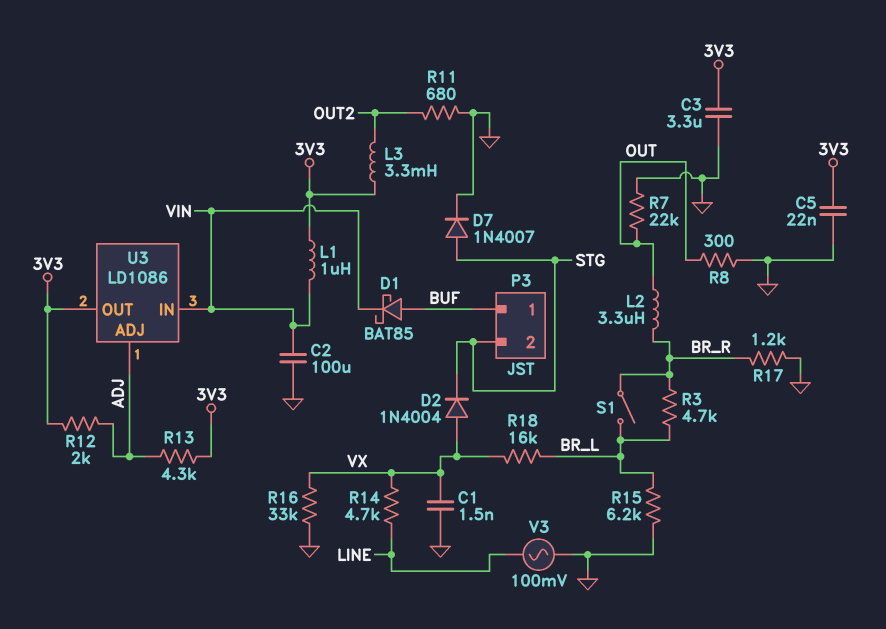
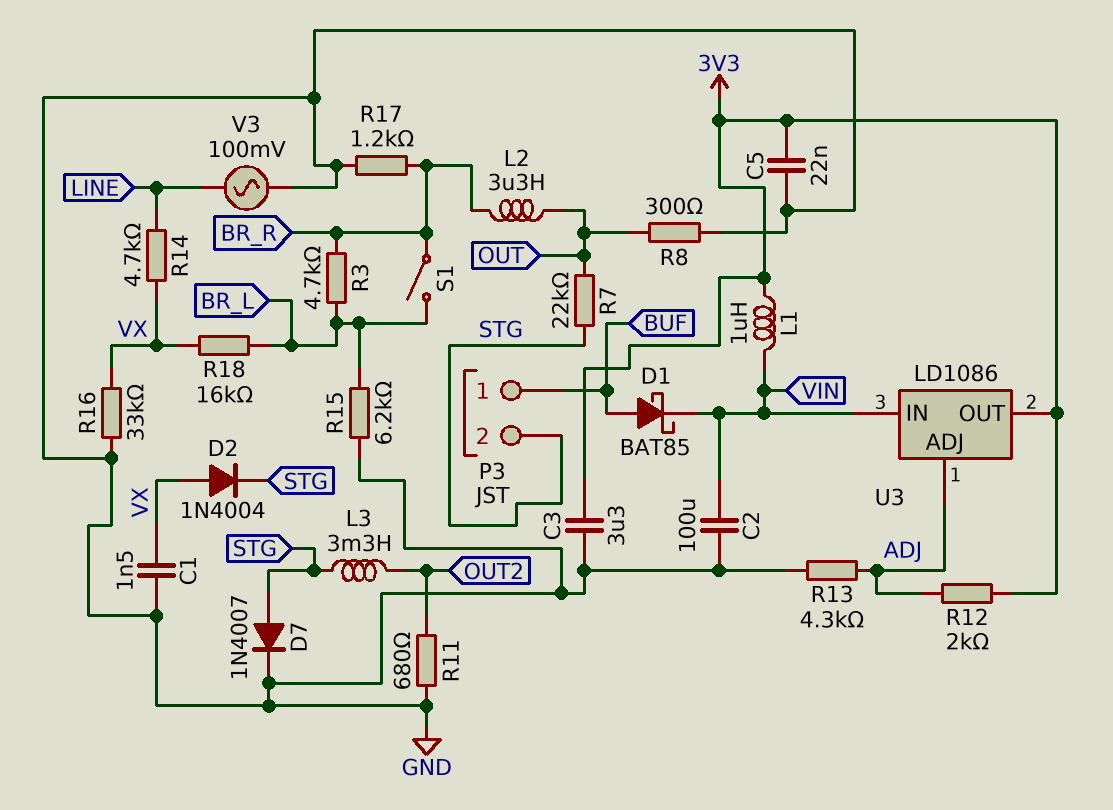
L3: 3.3mH (3V3, OUT2) -> 3.3mH (OUT2, STG)
R7: 22k (GND, OUT) -> 22k (OUT, STG)
R13: 4.3k (3V3, ADJ) -> 4.3k (ADJ, GND)

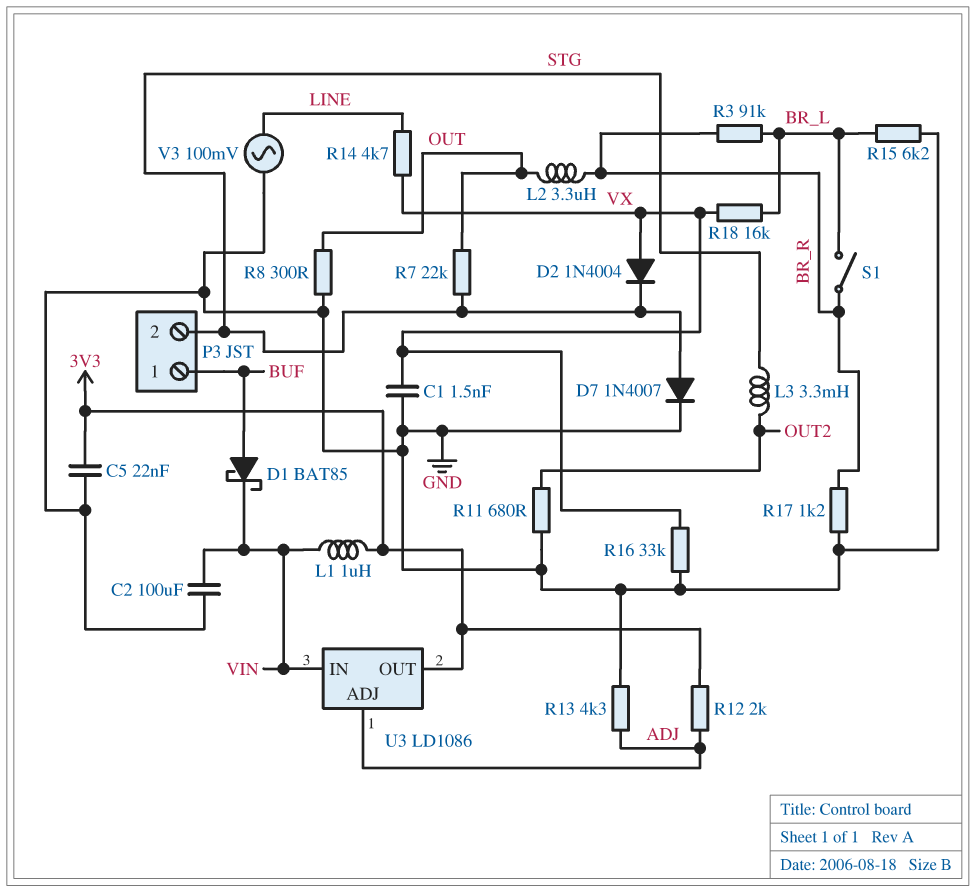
C3: 3.3uF (3V3, GND) -> none
R3: 4.7k (BR_L, BR_R) -> 91k (BR_L, BR_R)

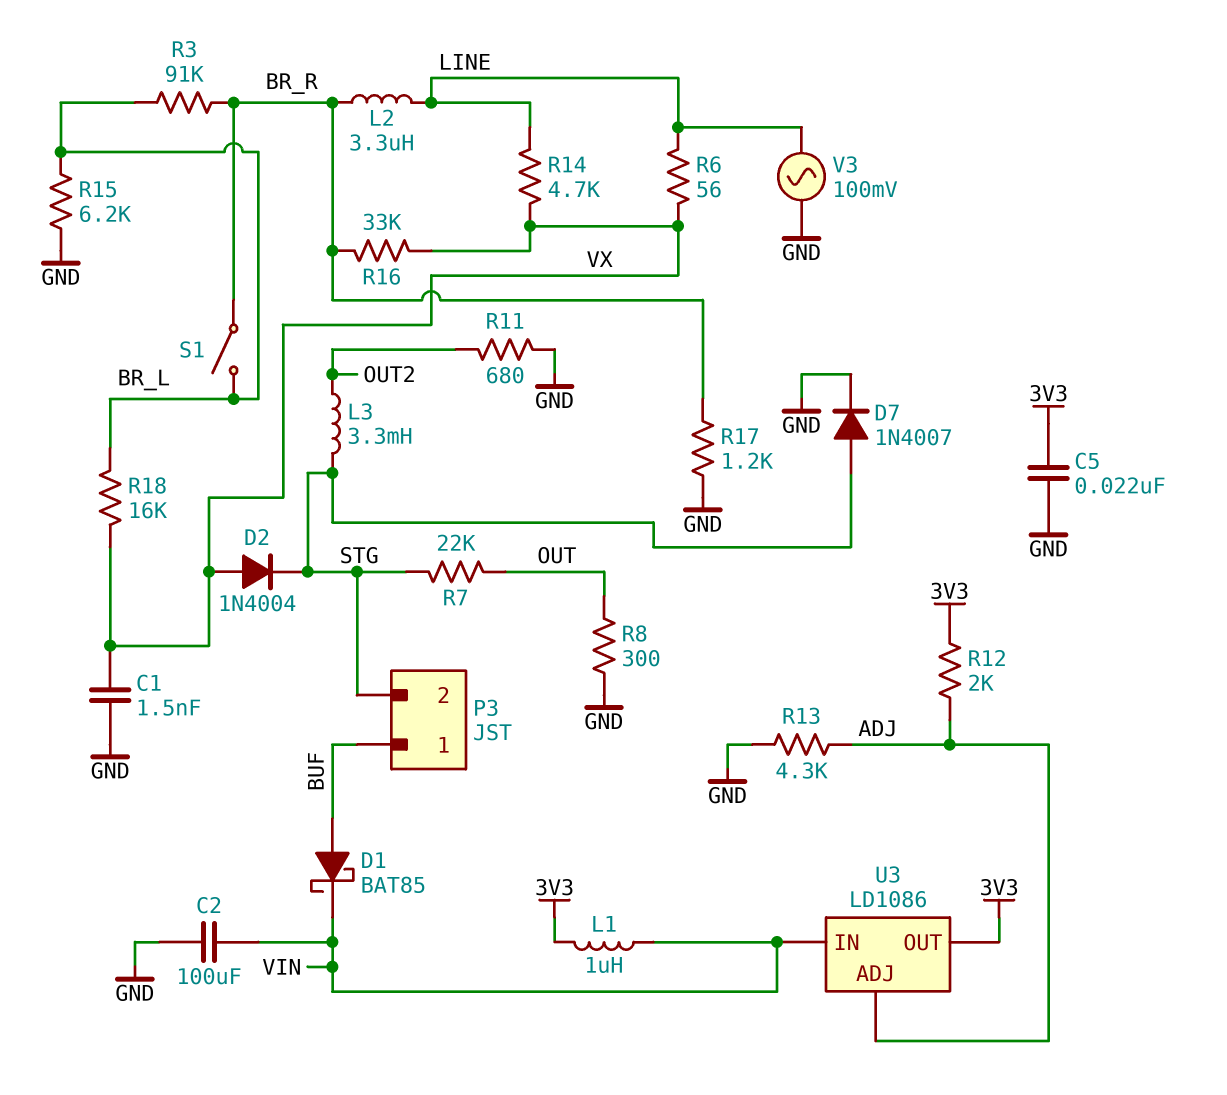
L2: 3.3uH (BR_R, OUT) -> 3.3uH (BR_R, LINE)
R6: none -> 56 (LINE, VX)
R16: 33k (GND, VX) -> 33k (BR_R, VX)

